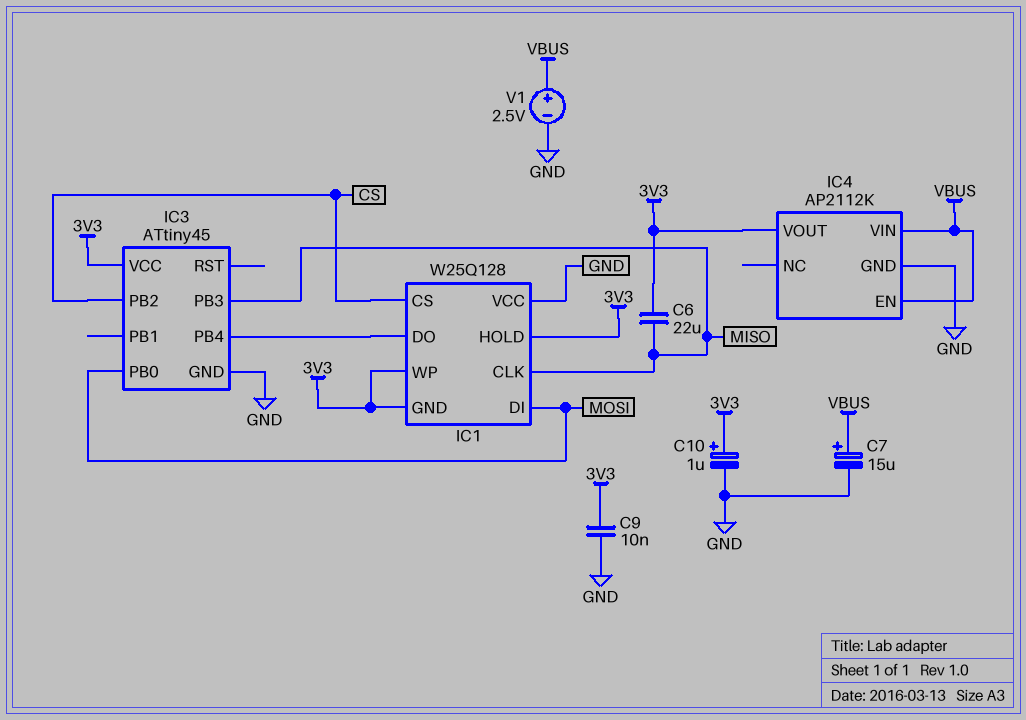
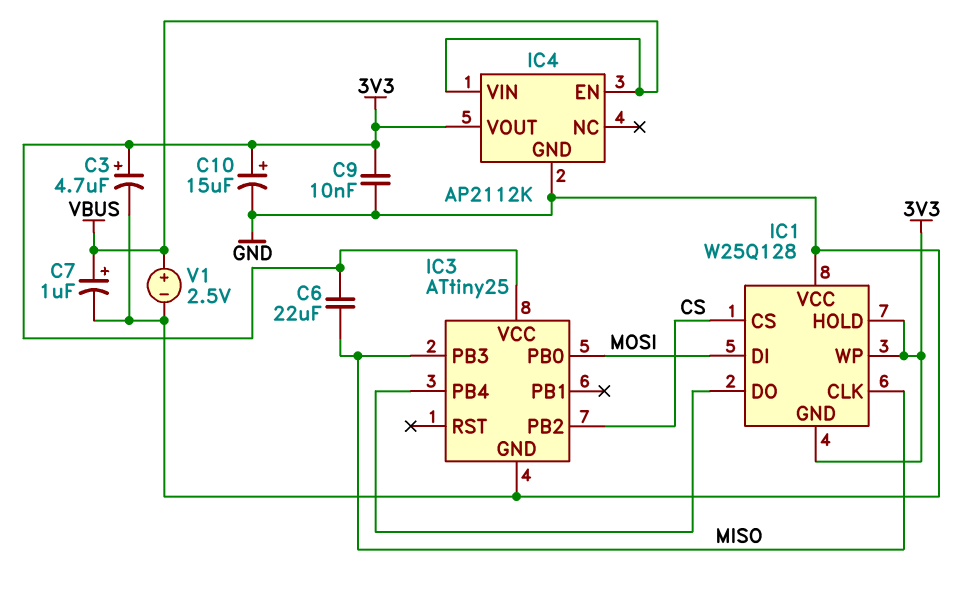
C3: none -> 4.7uF (plus 3V3, minus GND)
C7: 15uF (plus VBUS, minus GND) -> 1uF (plus VBUS, minus GND)
C10: 1uF (plus 3V3, minus GND) -> 15uF (plus 3V3, minus GND)
IC3: ATtiny45 -> ATtiny25

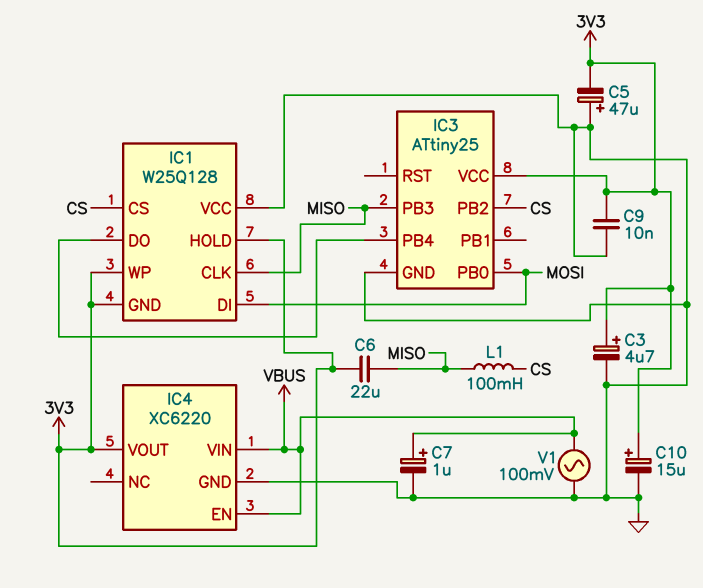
C5: none -> 47uF (plus GND, minus 3V3)
IC4: AP2112K -> XC6220
L1: none -> 100mH (CS, MISO)
V1: 2.5V (plus VBUS, minus GND) -> AC 100mV (GND, VBUS)

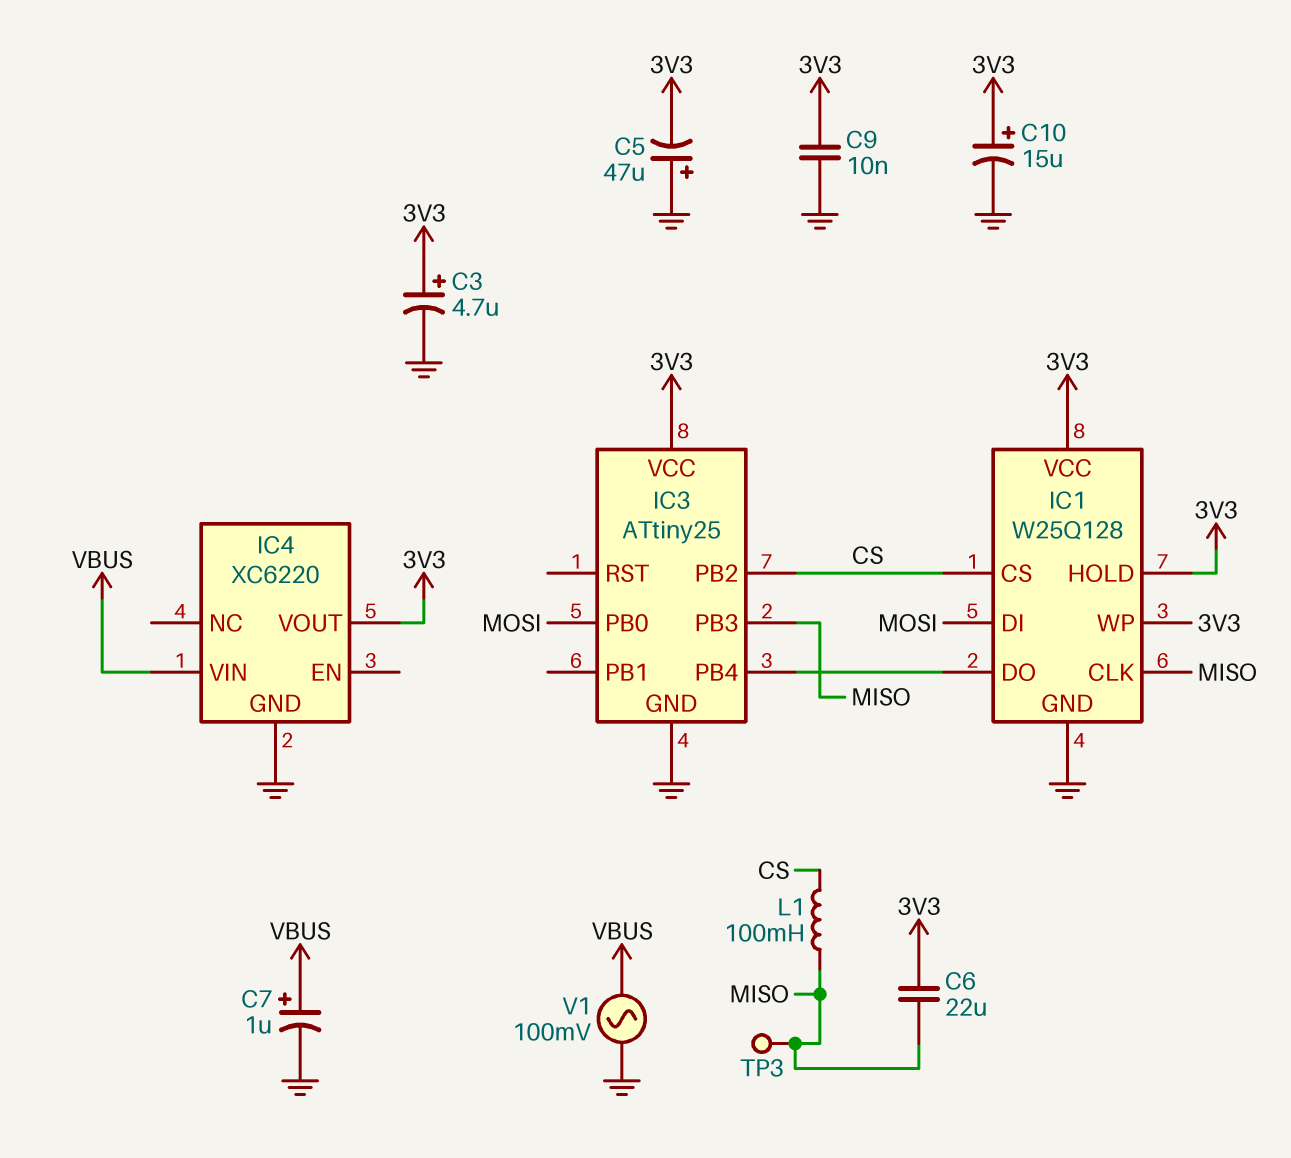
IC1 pin GND: 3V3 -> GND
IC1 pin VCC: GND -> 3V3
IC4 pin EN: VBUS -> none
TP3: none -> test point (MISO)

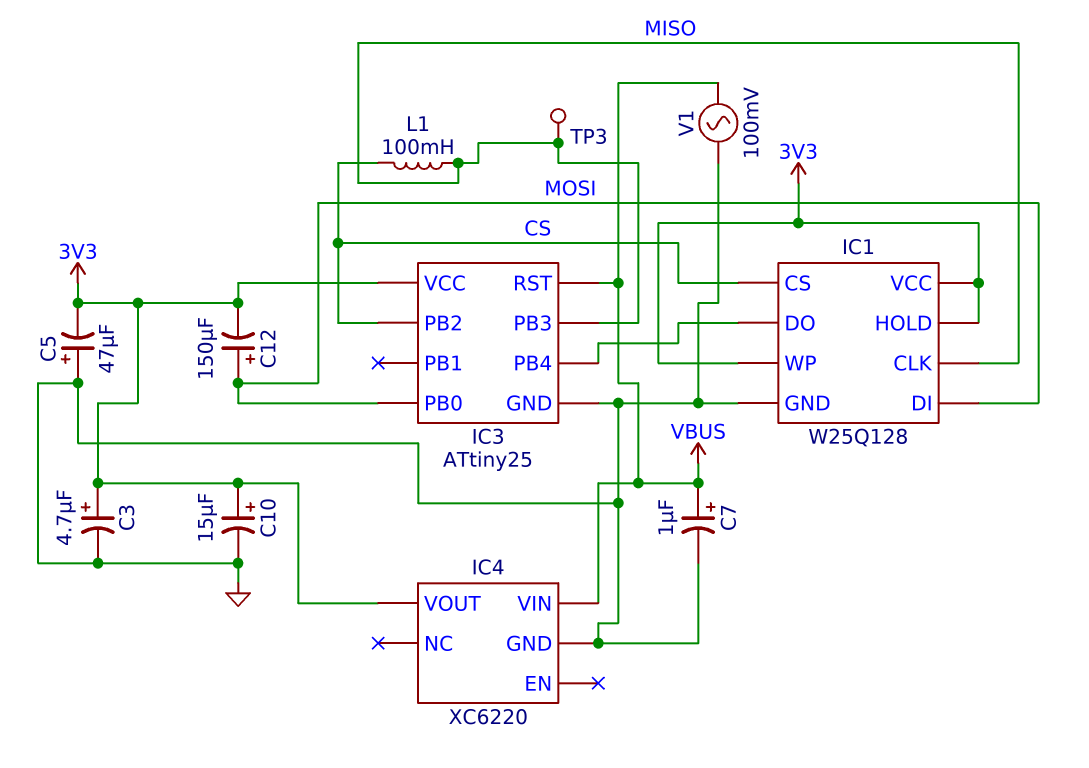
C6: 22uF (3V3, MISO) -> none
C9: 10nF (3V3, GND) -> none
C12: none -> 150uF (plus MOSI, minus 3V3)
IC3 pin RST: none -> VBUS

